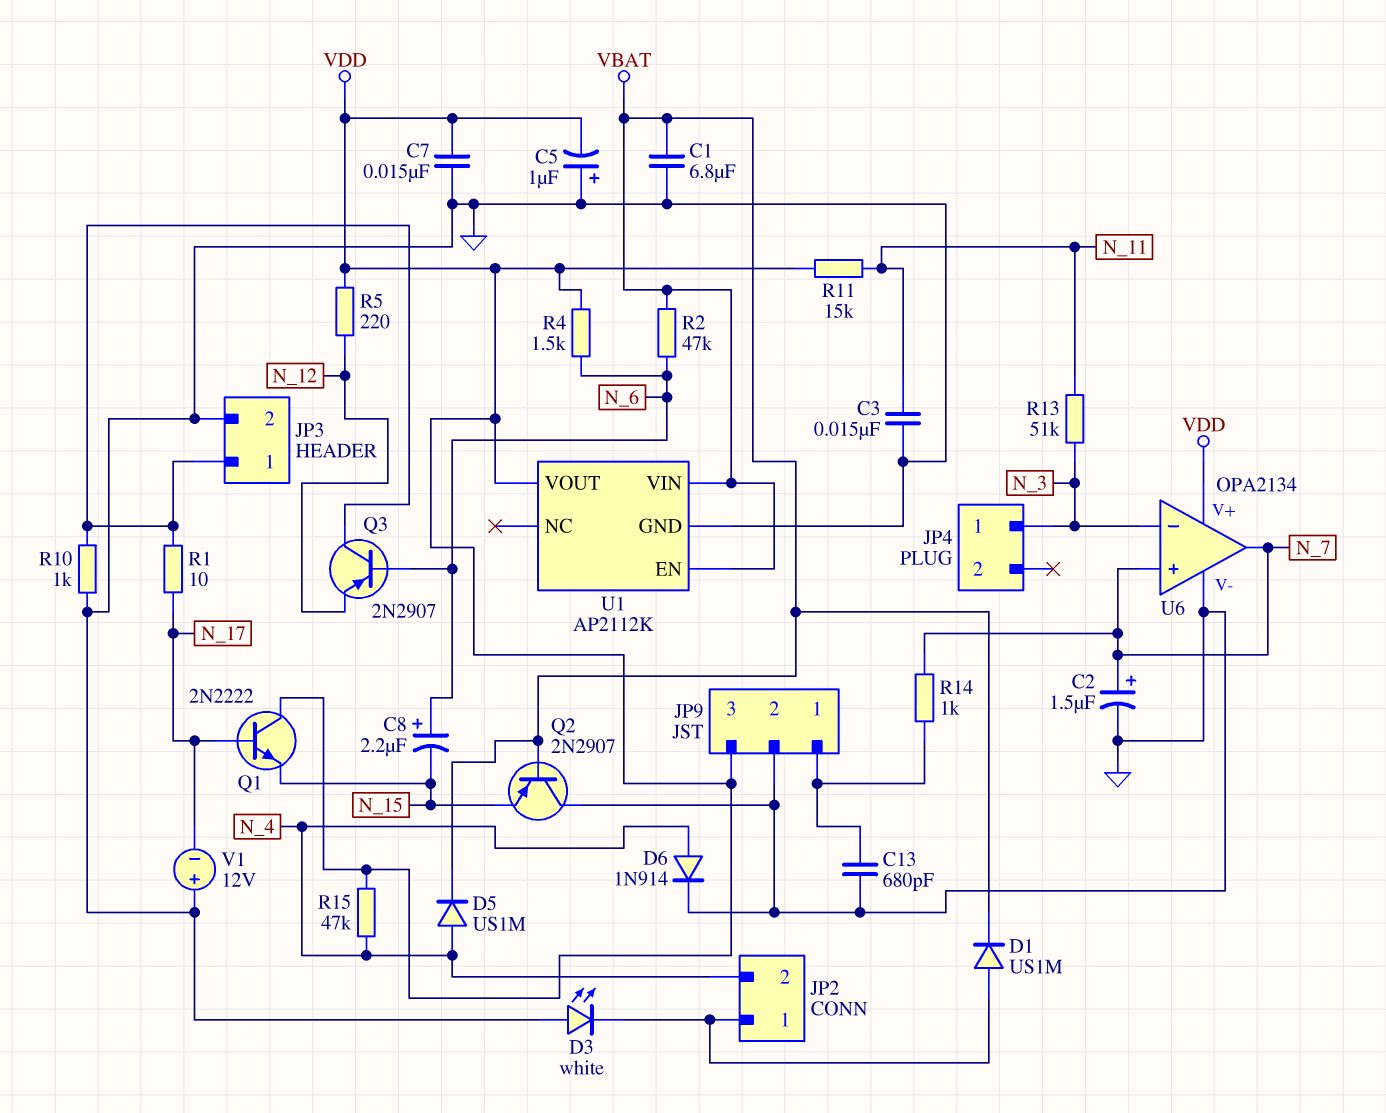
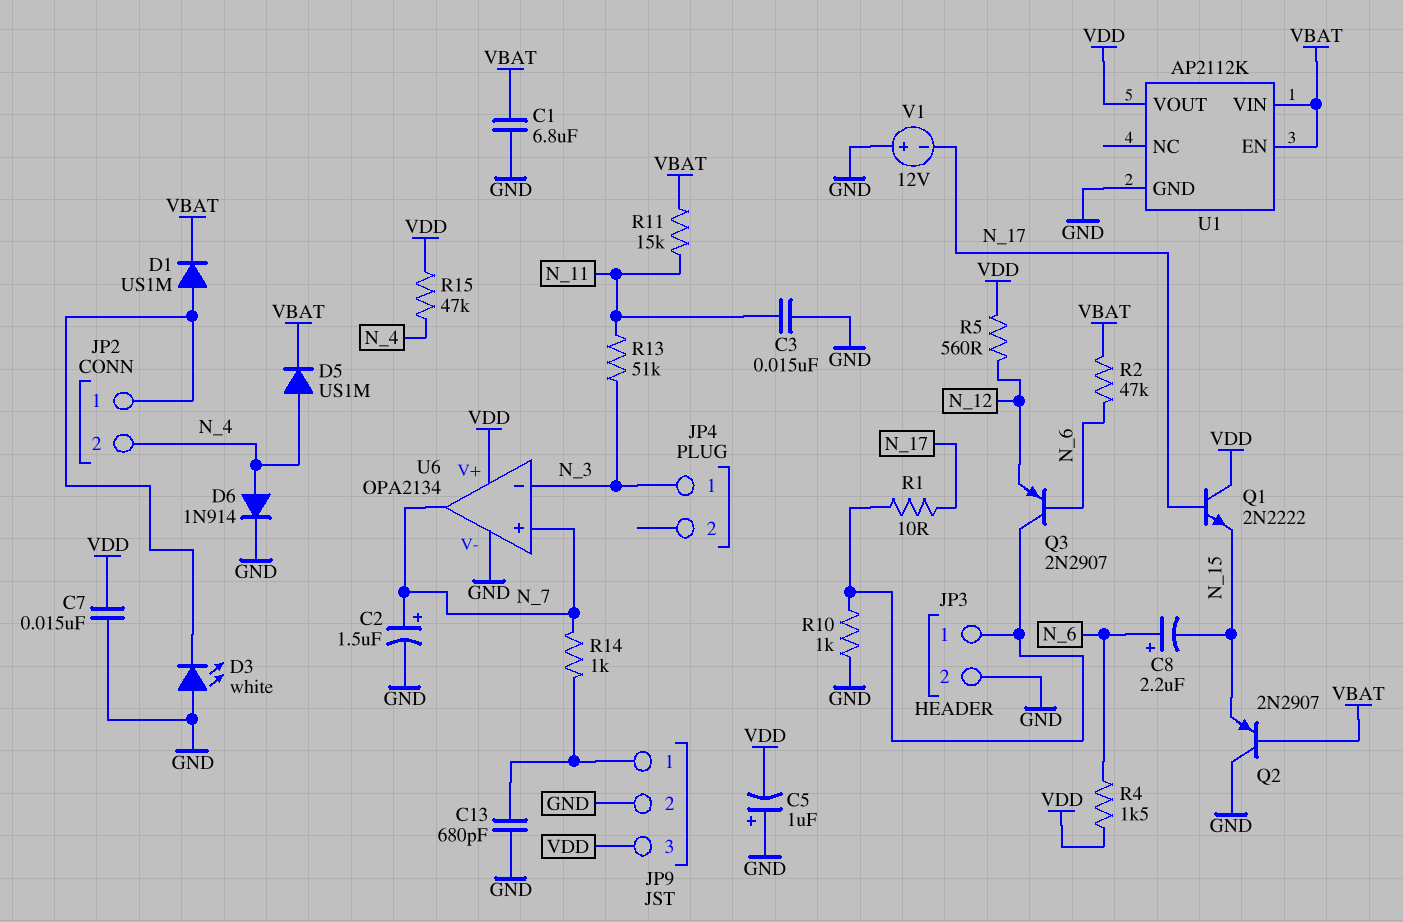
R5: 220 (N_12, VDD) -> 560 (N_12, VDD)
R11: 15k (N_11, VDD) -> 15k (N_11, VBAT)

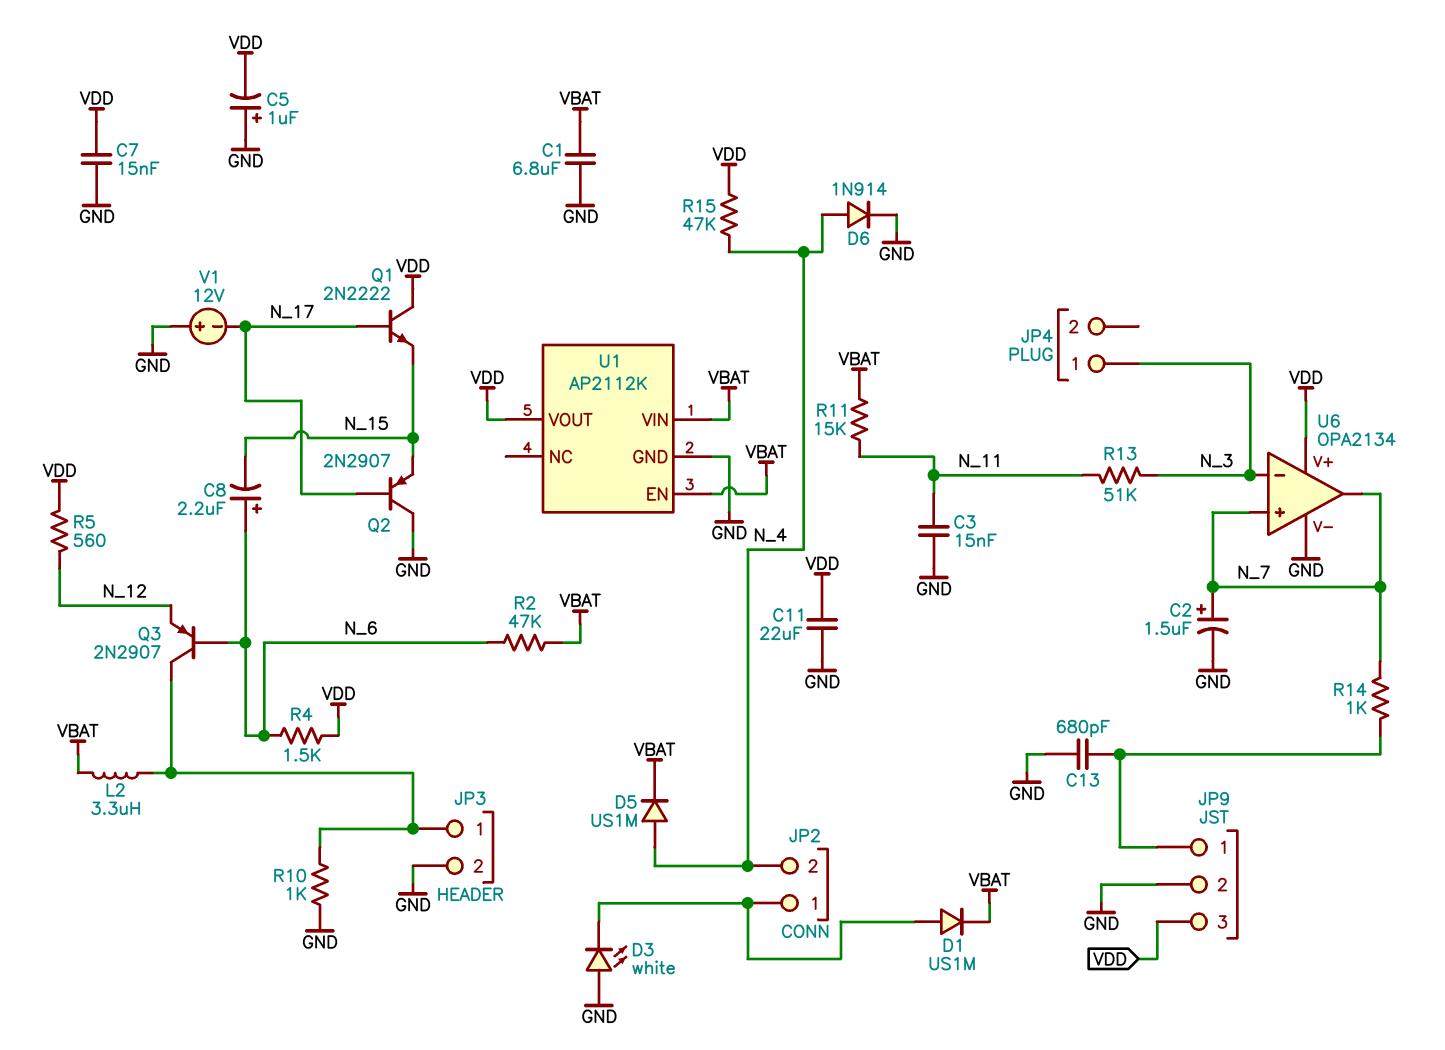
C11: none -> 22uF (GND, VDD)
L2: none -> 3.3uH (JP3/1, VBAT)
Q2: PNP 2N2907 (B VBAT, C GND, E N_15) -> PNP 2N2907 (B N_17, C GND, E N_15)
R1: 10 (JP3/1, N_17) -> none

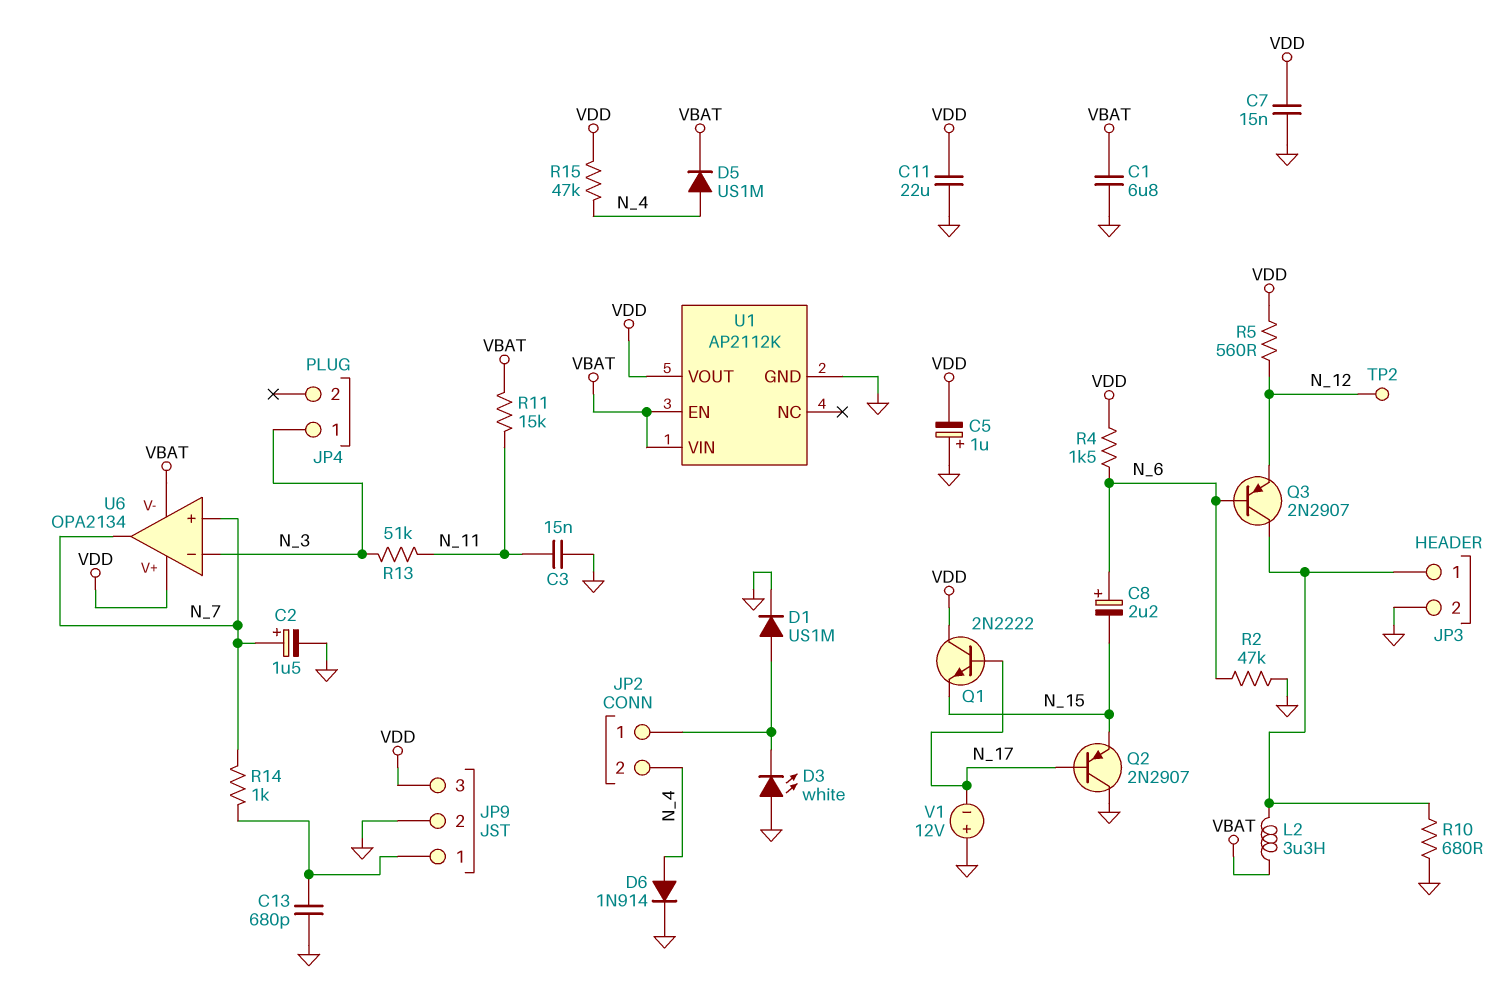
D1: diode US1M (A JP2/1, K VBAT) -> diode US1M (A JP2/1, K GND)
R2: 47k (N_6, VBAT) -> 47k (GND, N_6)
R10: 1k (GND, JP3/1) -> 680 (GND, JP3/1)
TP2: none -> test point (N_12)
U6 pin V-: GND -> VBAT

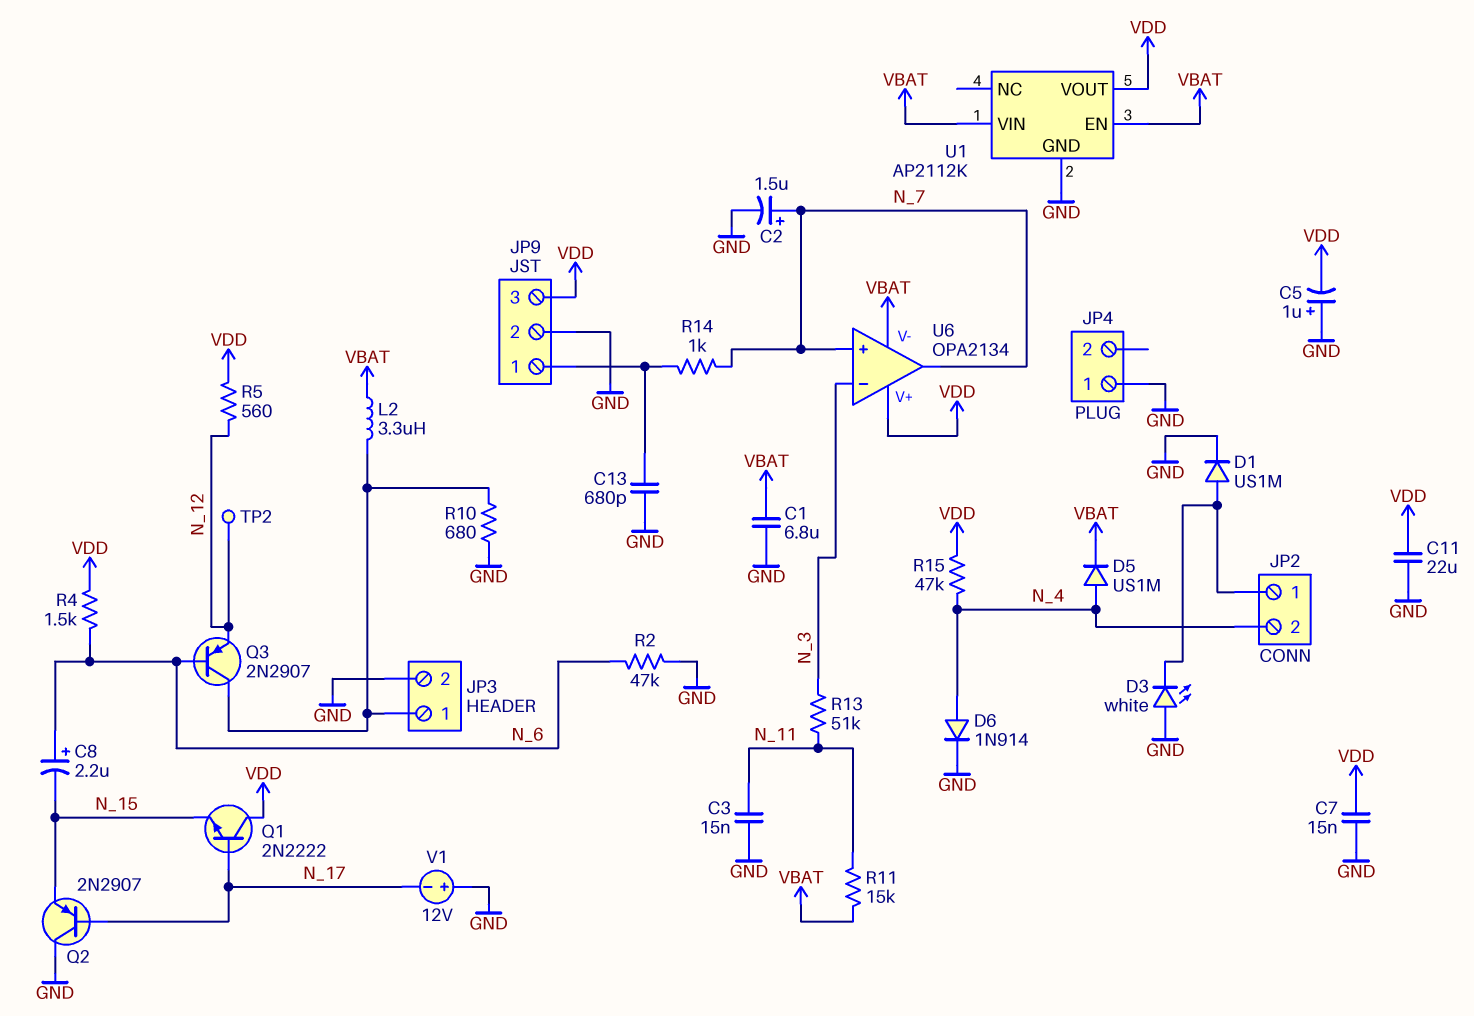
JP4 pin 1: N_3 -> GND

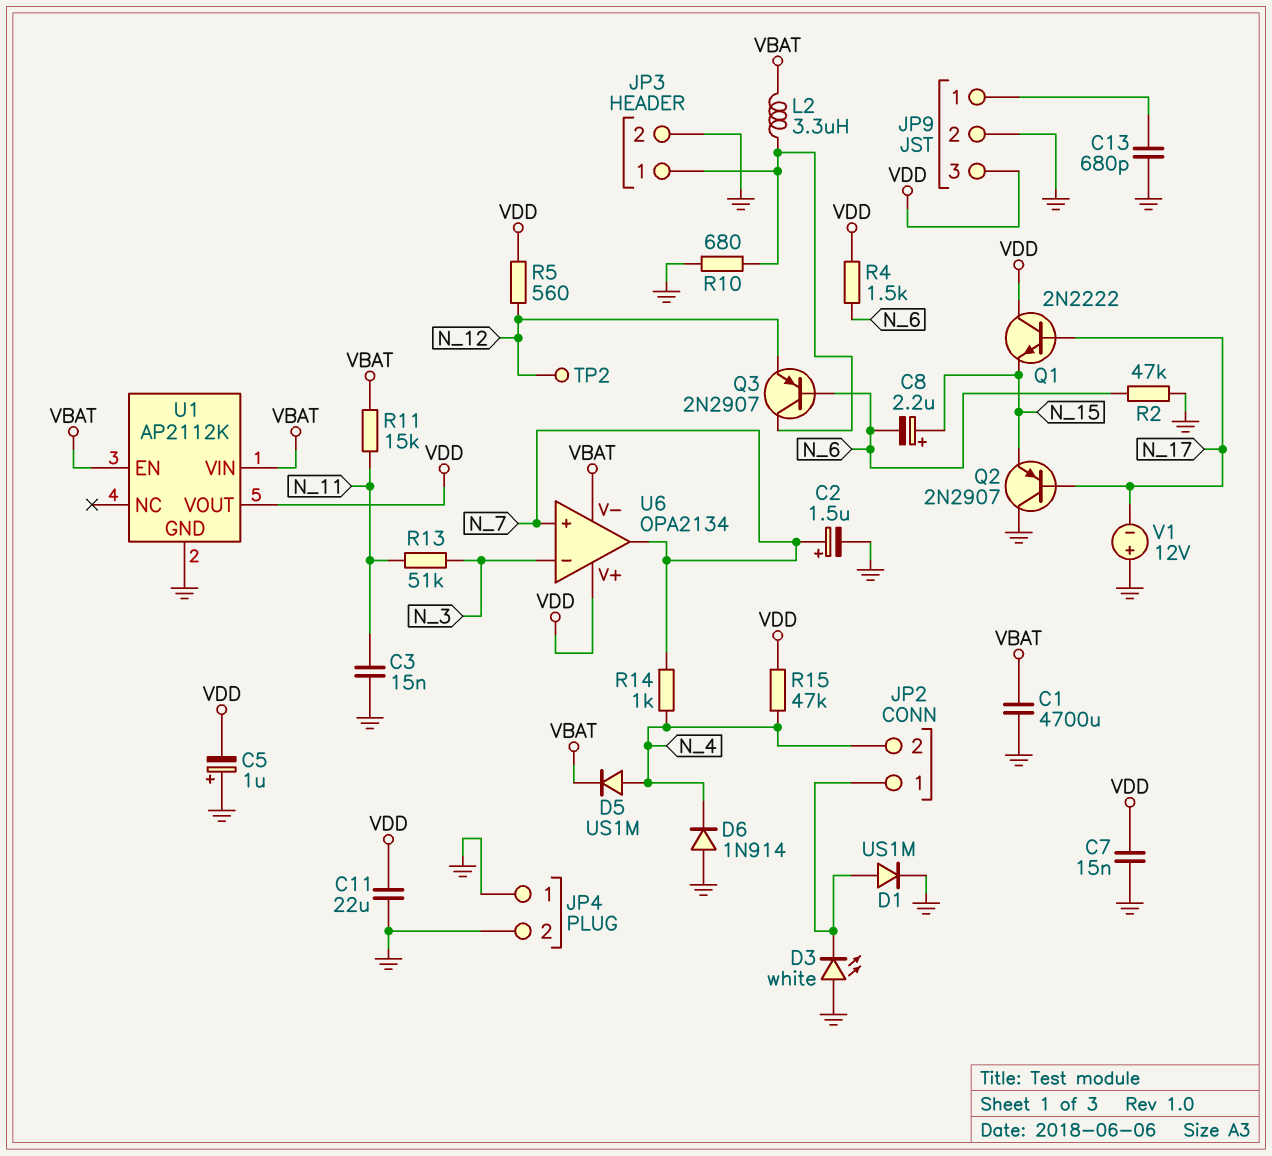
C1: 6.8uF (GND, VBAT) -> 4700uF (GND, VBAT)
C8: 2.2uF (plus N_6, minus N_15) -> 2.2uF (plus N_15, minus N_6)
D6: diode 1N914 (A N_4, K GND) -> diode 1N914 (A GND, K N_4)
JP4 pin 2: none -> GND
R14: 1k (JP9/1, N_7) -> 1k (N_4, N_7)

